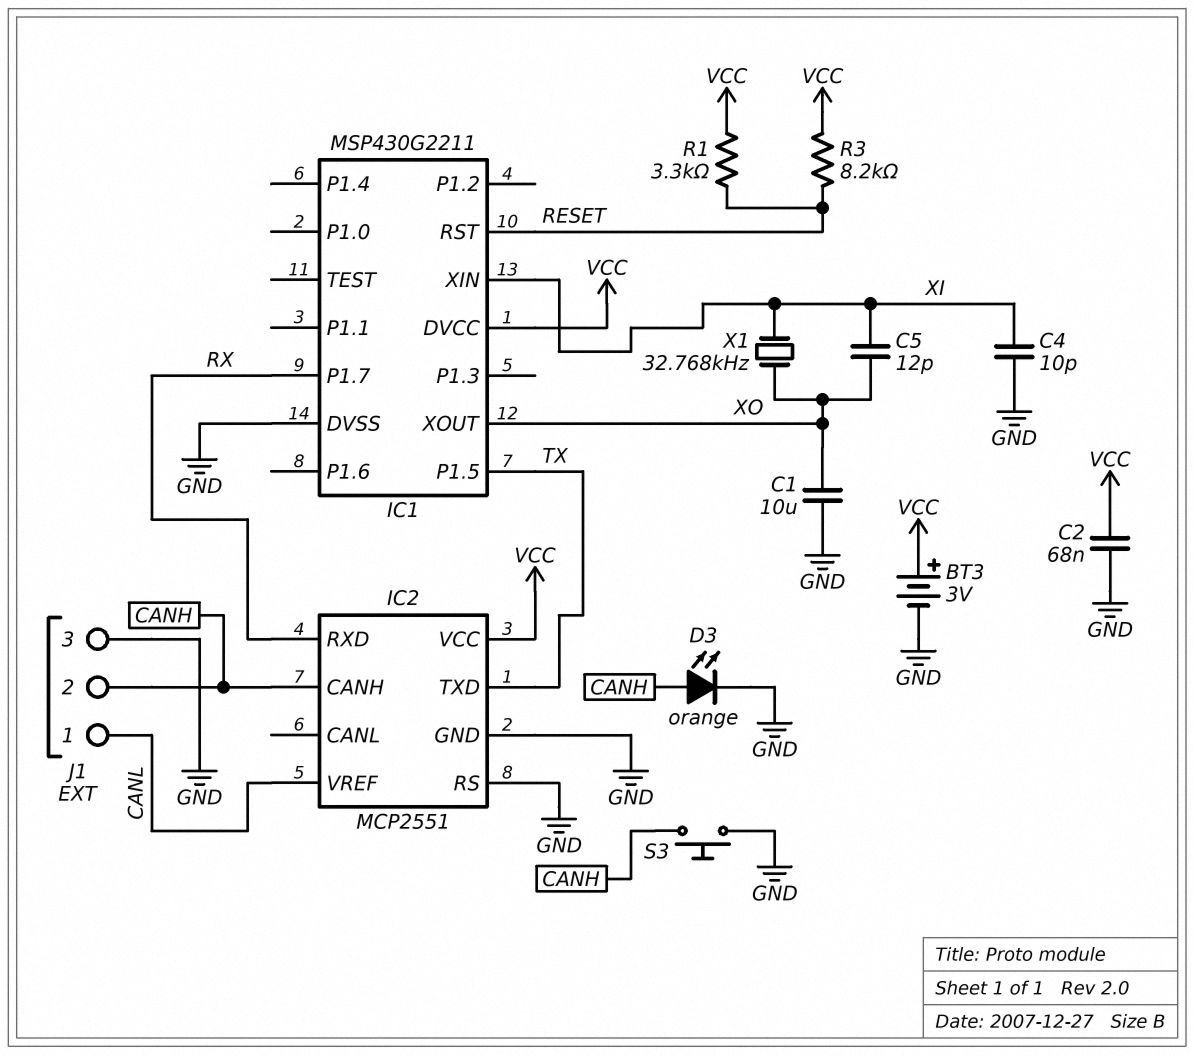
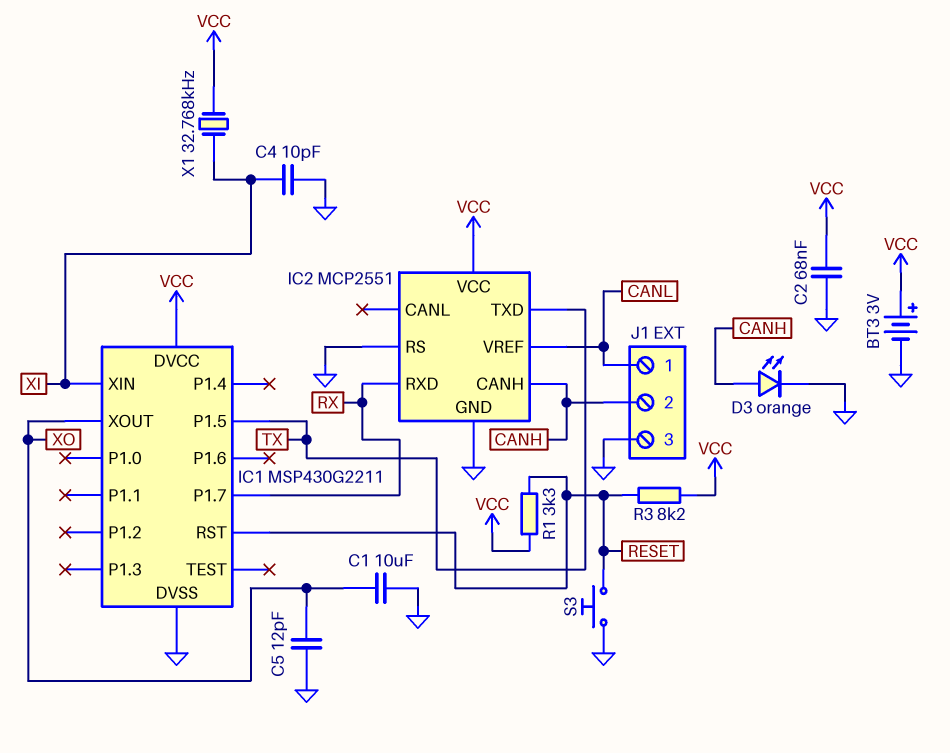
C5: 12pF (XI, XO) -> 12pF (GND, XO)
S3: button (CANH, GND) -> button (GND, RESET)
X1: 32.768kHz (XI, XO) -> 32.768kHz (VCC, XI)

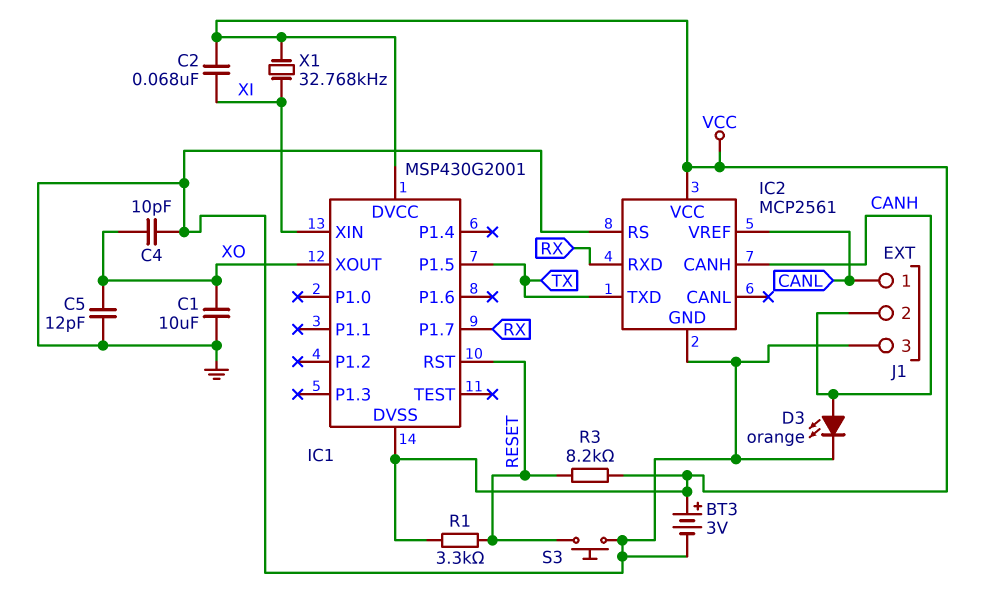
C2: 68nF (GND, VCC) -> 68nF (VCC, XI)
C4: 10pF (GND, XI) -> 10pF (GND, XO)
IC1: MSP430G2211 -> MSP430G2001
IC1 pin DVSS: GND -> VCC
IC2: MCP2551 -> MCP2561

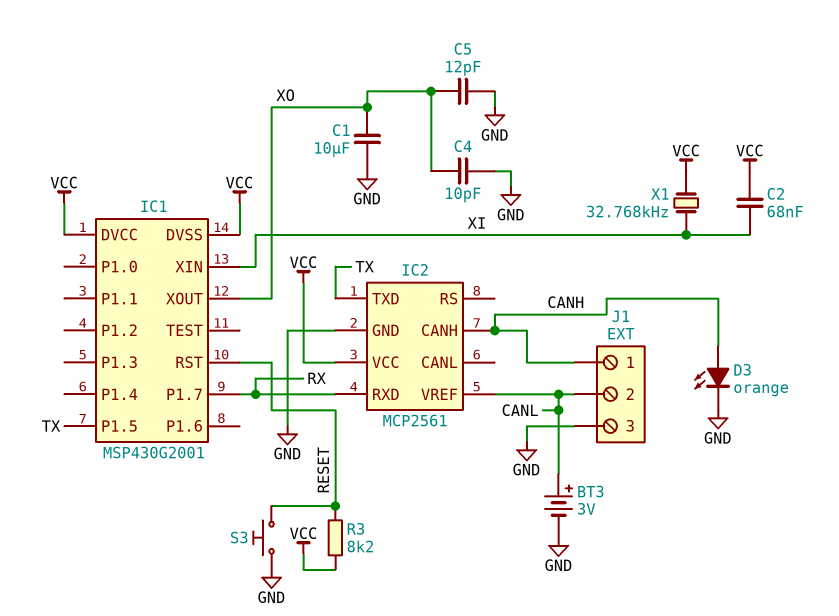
BT3: 3V (plus VCC, minus GND) -> 3V (plus CANL, minus GND)
IC2 pin RS: GND -> none
J1 pin 1: CANL -> CANH
J1 pin 2: CANH -> CANL
R1: 3.3k (RESET, VCC) -> none

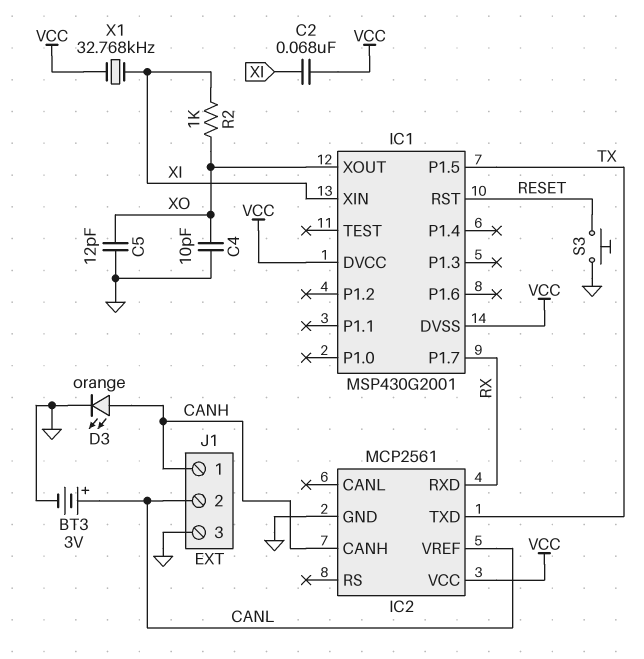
C1: 10uF (GND, XO) -> none
R2: none -> 1k (XI, XO)
R3: 8.2k (RESET, VCC) -> none

